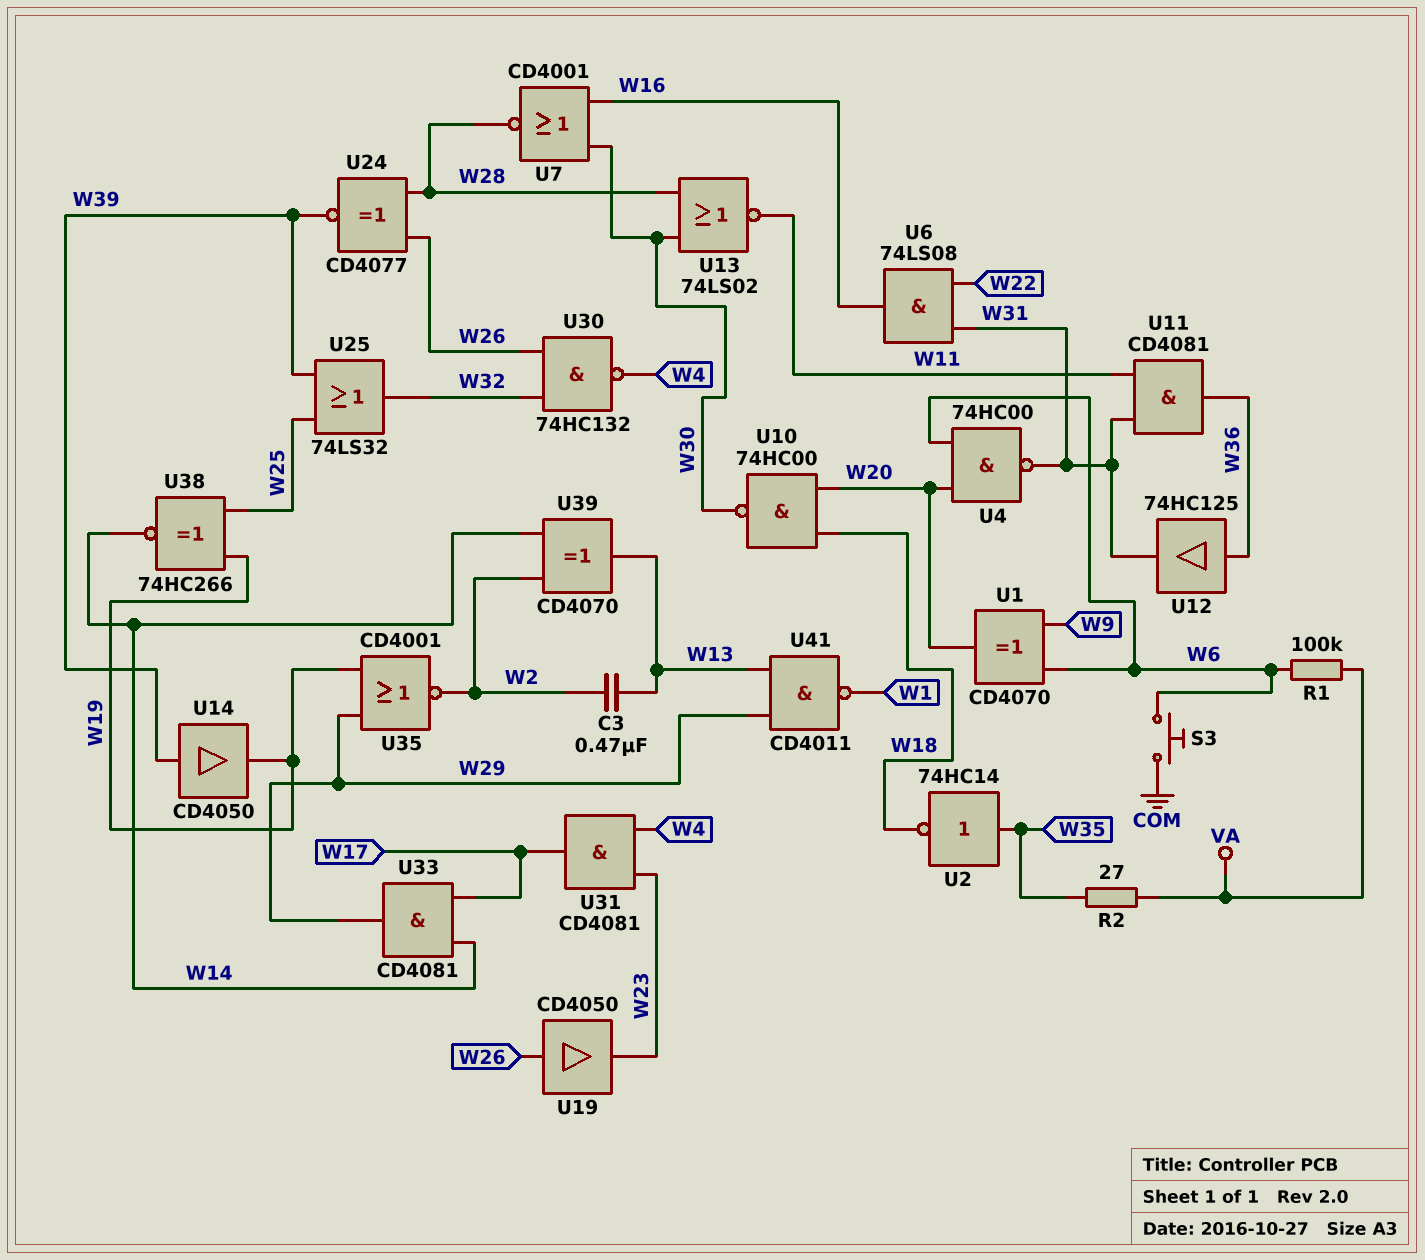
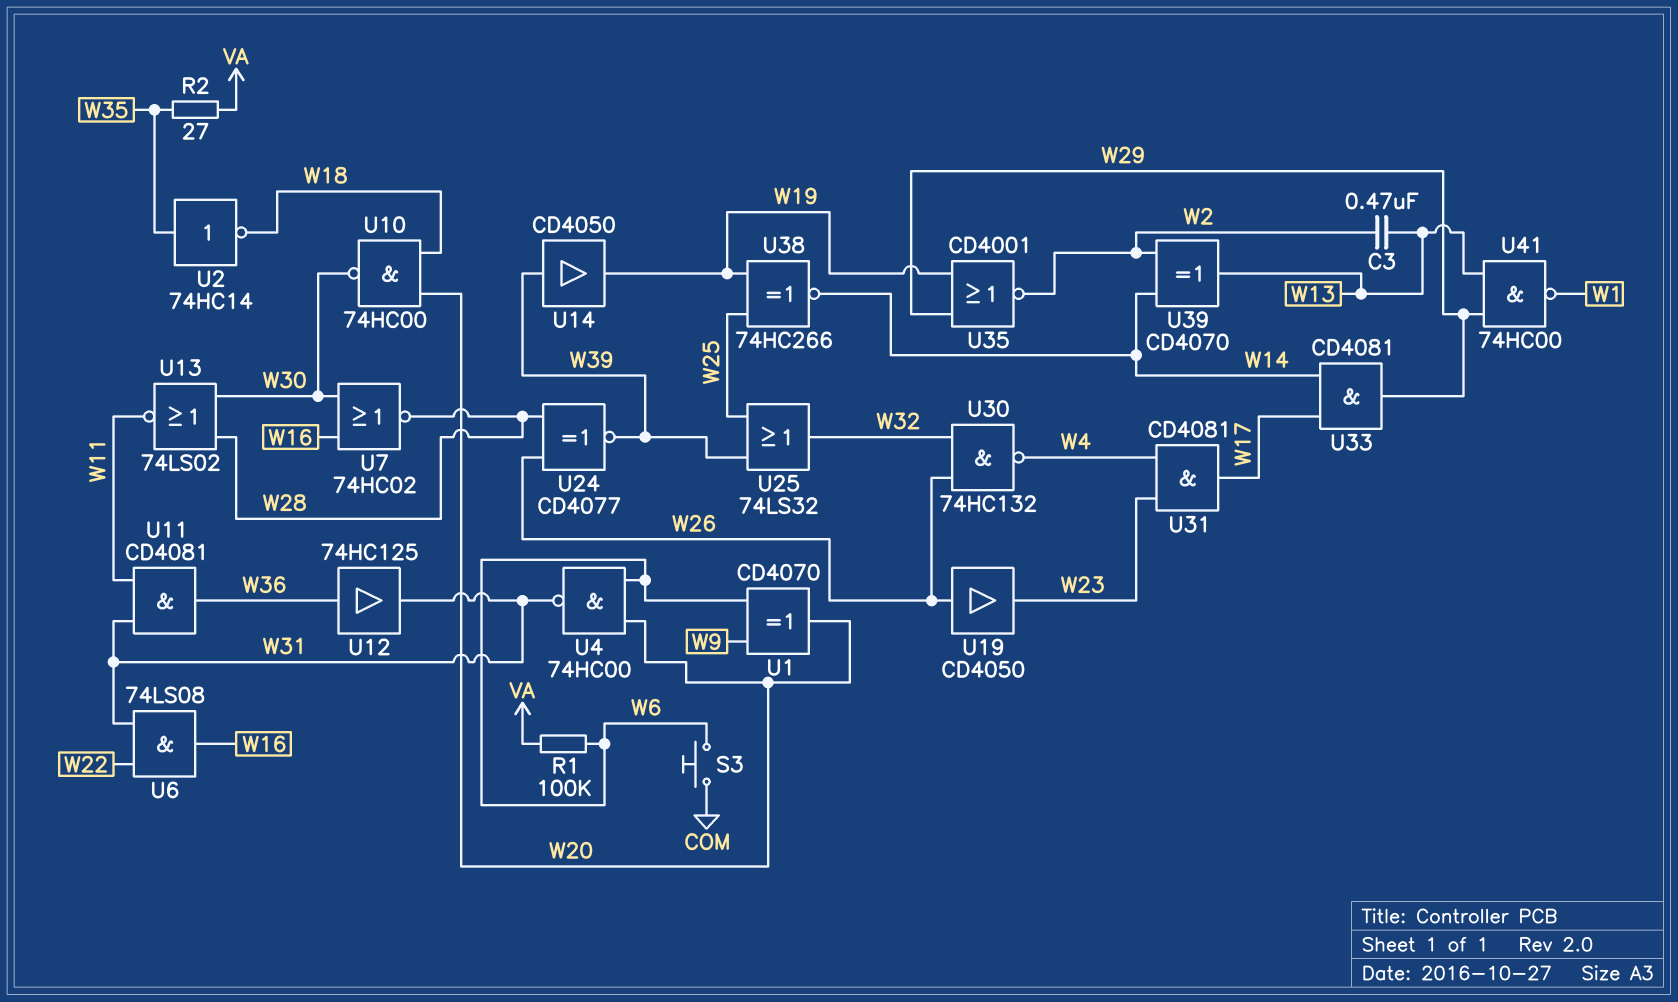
U7: NOR CD4001 (in W16, in W30, out W28) -> NOR 74HC02 (in W16, in W30, out W28)
U41: NAND CD4011 (in W13, in W29, out W1) -> NAND 74HC00 (in W13, in W29, out W1)

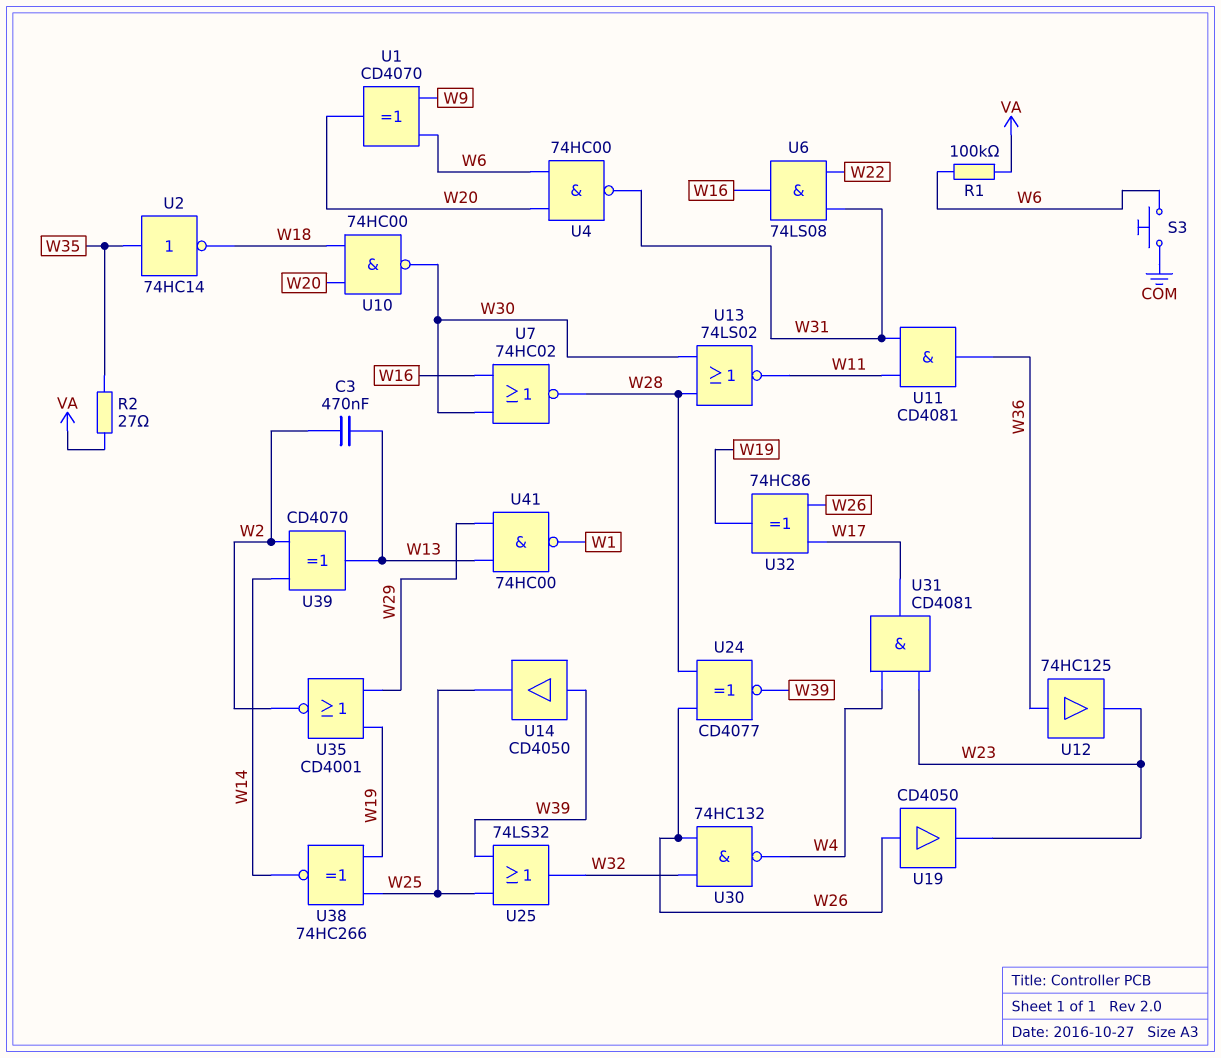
U12: buffer 74HC125 (in W36, out W31) -> buffer 74HC125 (in W36, out W23)
U14: buffer CD4050 (in W39, out W19) -> buffer CD4050 (in W39, out W25)
U32: none -> XOR 74HC86 (in W17, in W26, out W19)
U33: AND CD4081 (in W14, in W17, out W29) -> none

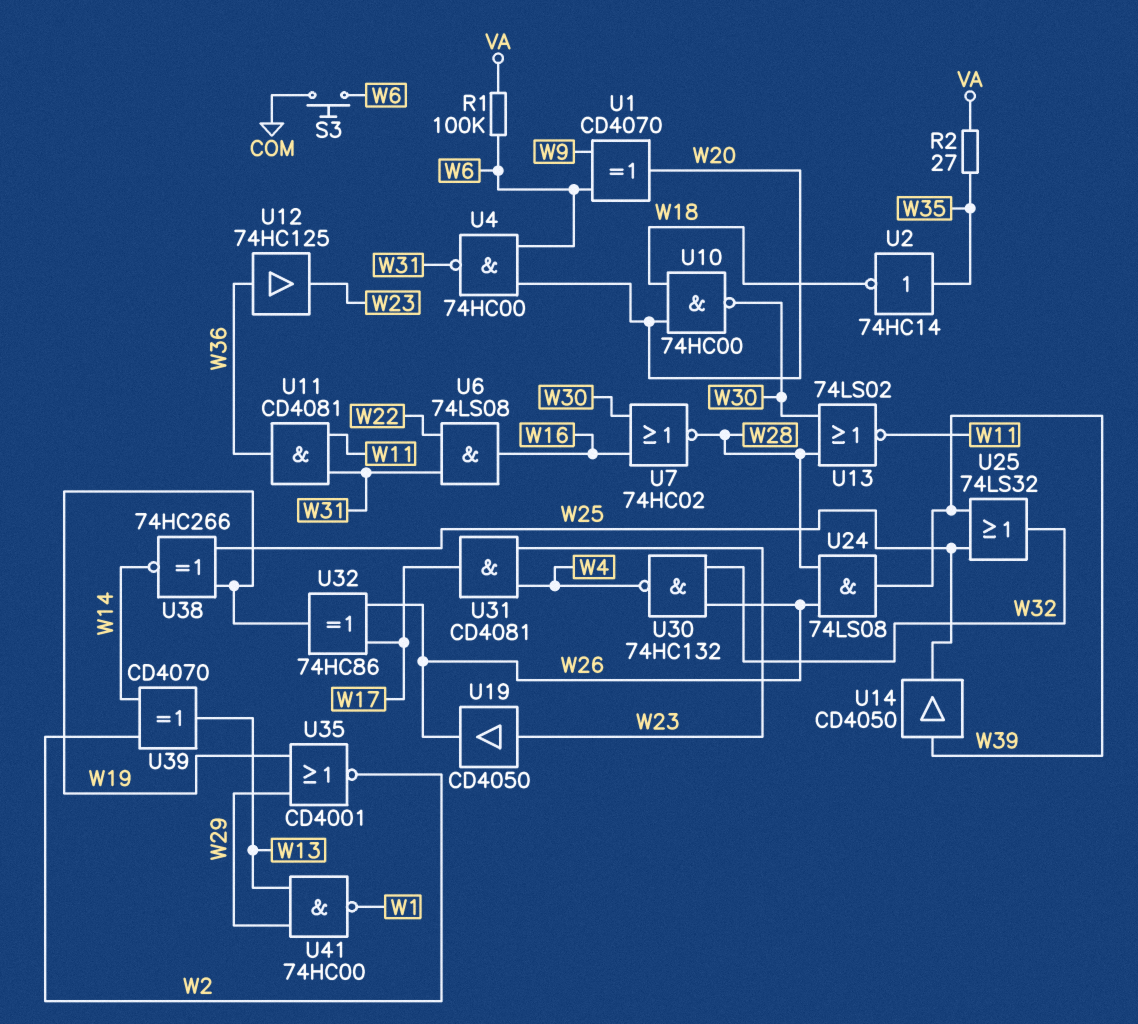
C3: 470nF (W2, W13) -> none
U19: buffer CD4050 (in W26, out W23) -> buffer CD4050 (in W23, out W26)
U24: XNOR CD4077 (in W26, in W28, out W39) -> AND 74LS08 (in W26, in W28, out W39)

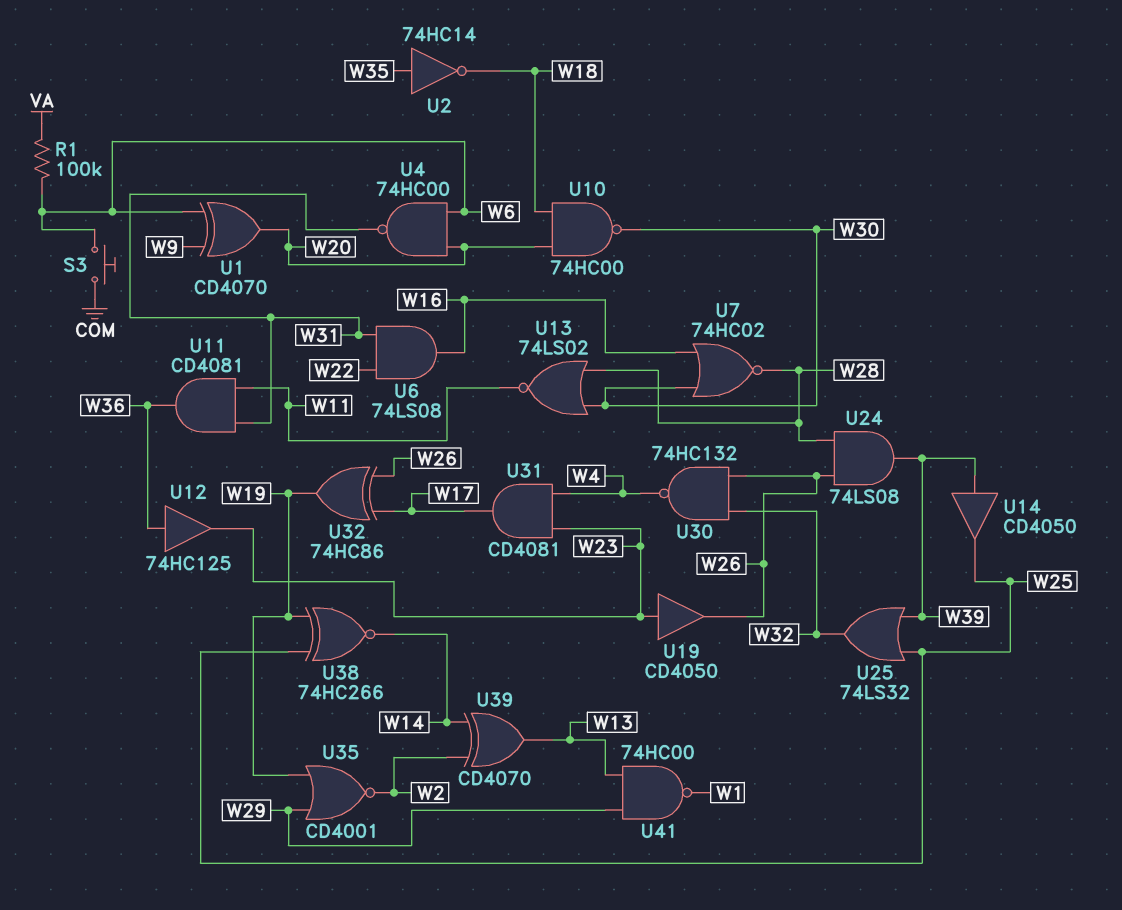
R2: 27 (VA, W35) -> none

